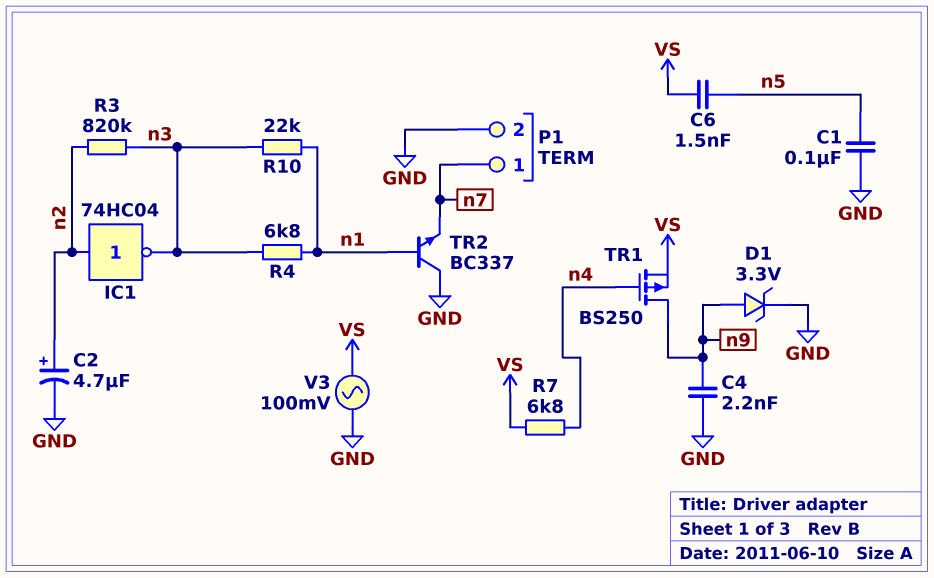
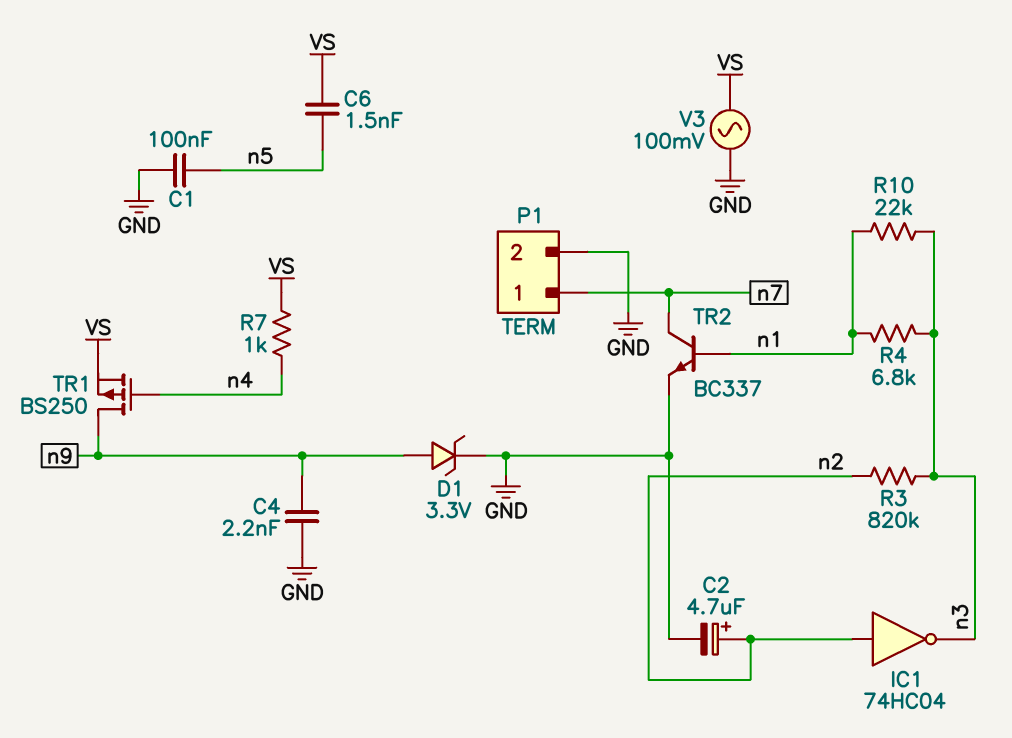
R7: 6.8k (VS, n4) -> 1k (VS, n4)
TR2: NPN BC337 (B n1, C GND, E n7) -> NPN BC337 (B n1, C n7, E GND)

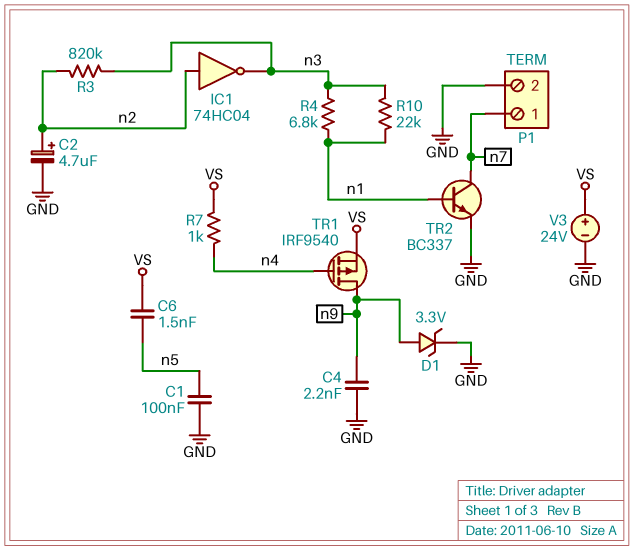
TR1: PMOS BS250 (G n4, D n9, S VS) -> PMOS IRF9540 (G n4, D n9, S VS)
V3: AC 100mV (GND, VS) -> 24V (plus VS, minus GND)

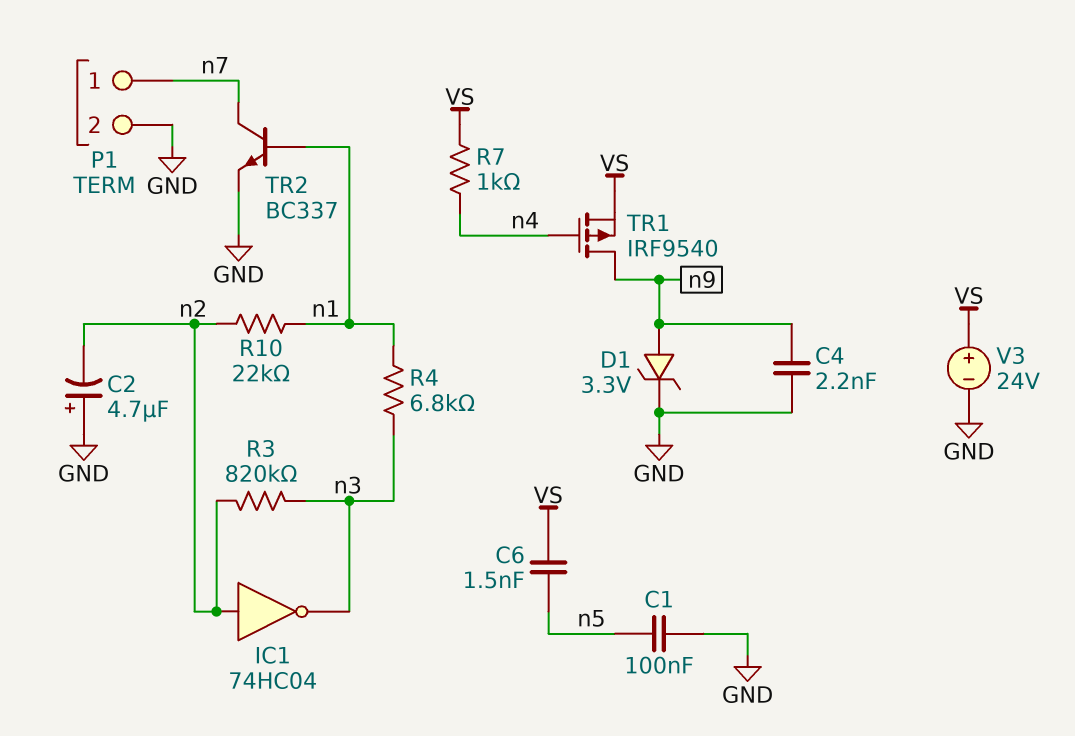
C2: 4.7uF (plus n2, minus GND) -> 4.7uF (plus GND, minus n2)
R10: 22k (n1, n3) -> 22k (n1, n2)

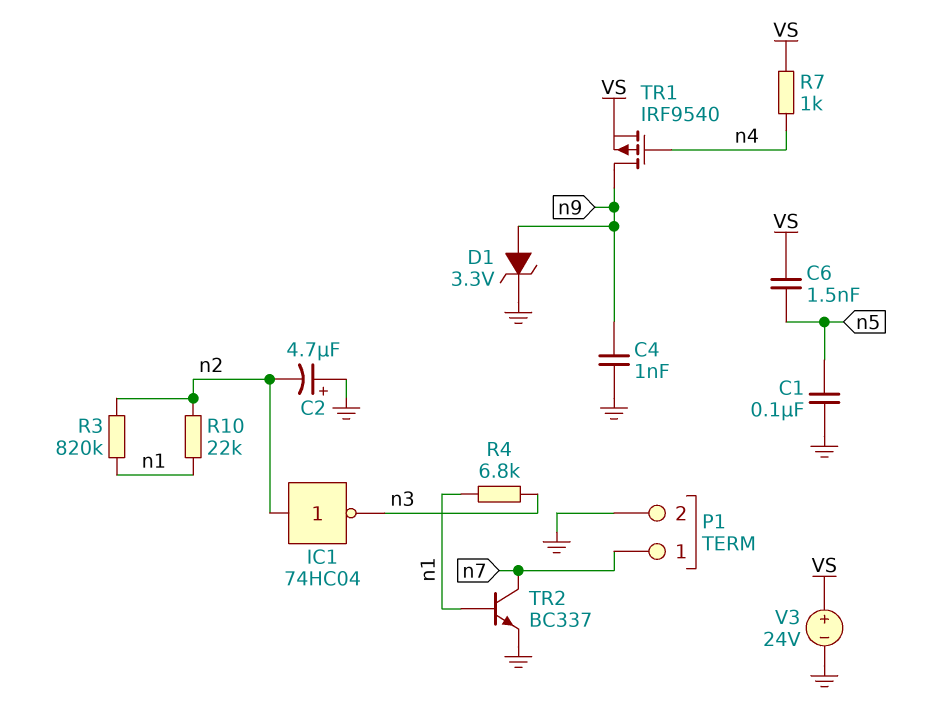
C4: 2.2nF (GND, n9) -> 1nF (GND, n9)
R3: 820k (n2, n3) -> 820k (n1, n2)

